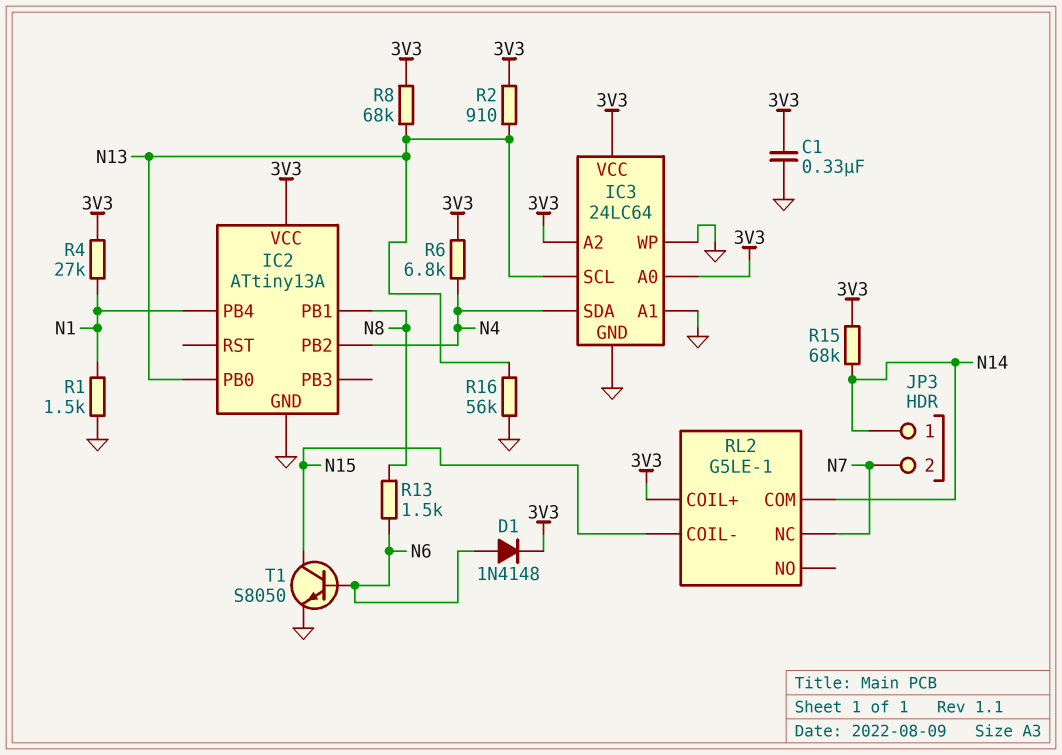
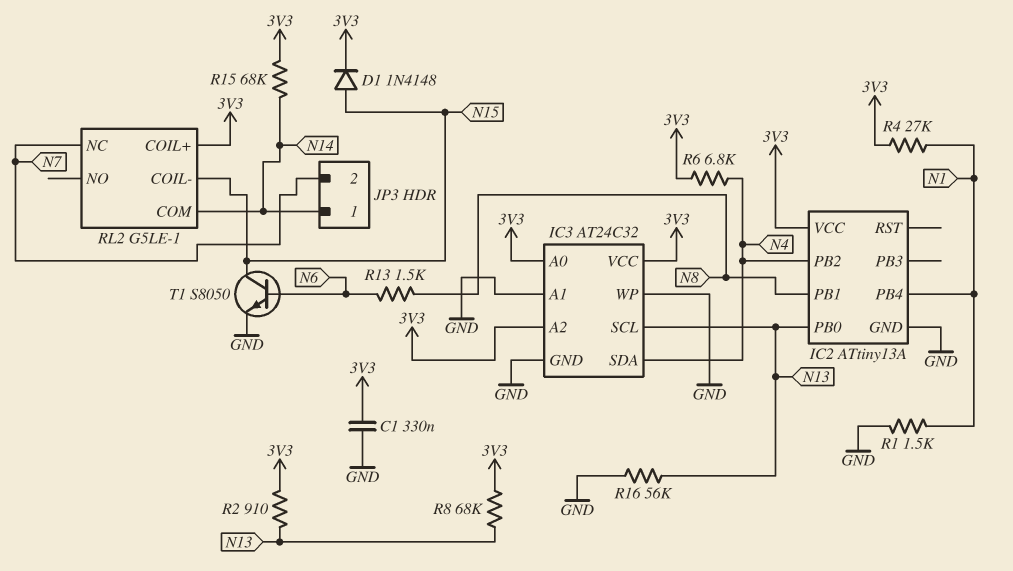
D1: diode 1N4148 (A N6, K 3V3) -> diode 1N4148 (A N15, K 3V3)
IC3: 24LC64 -> AT24C32

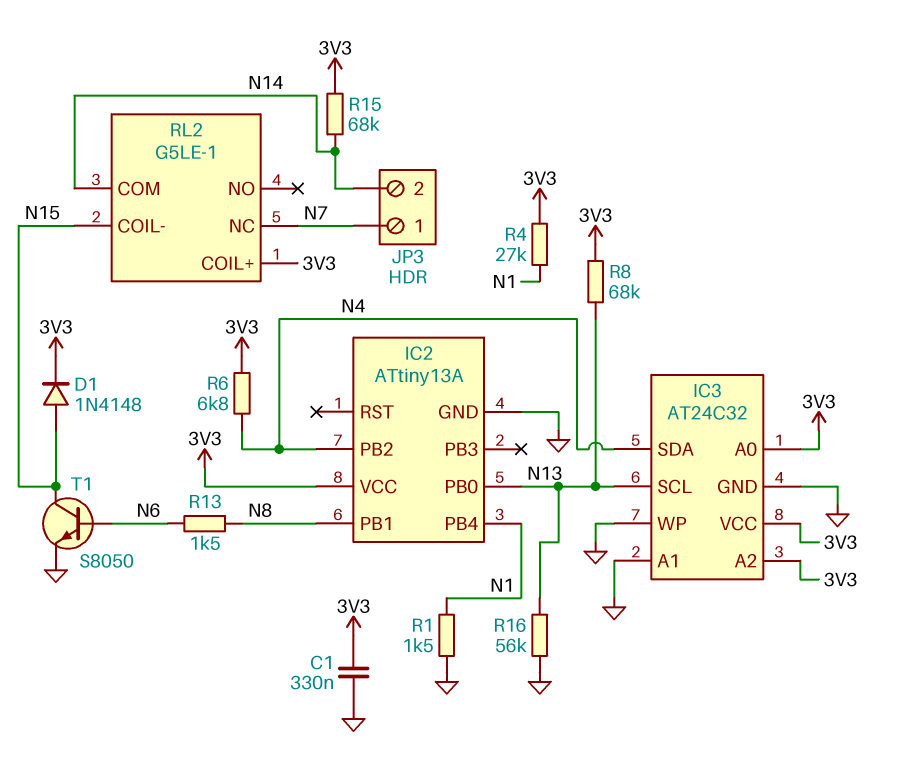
JP3 pin 1: N14 -> N7
JP3 pin 2: N7 -> N14
R2: 910 (3V3, N13) -> none

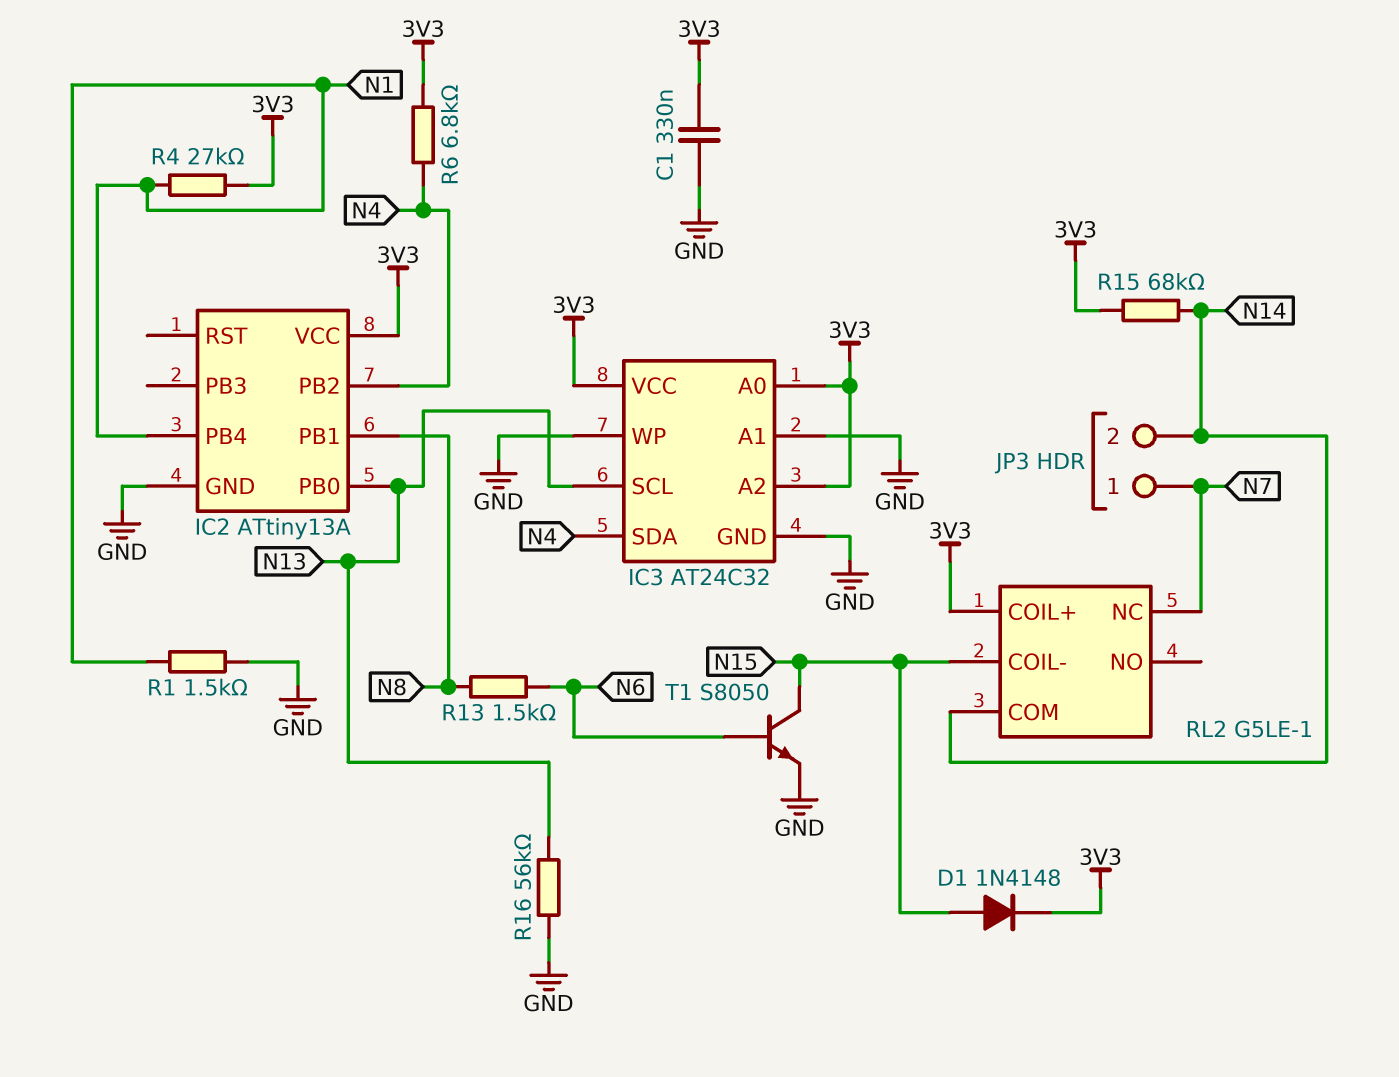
R8: 68k (3V3, N13) -> none

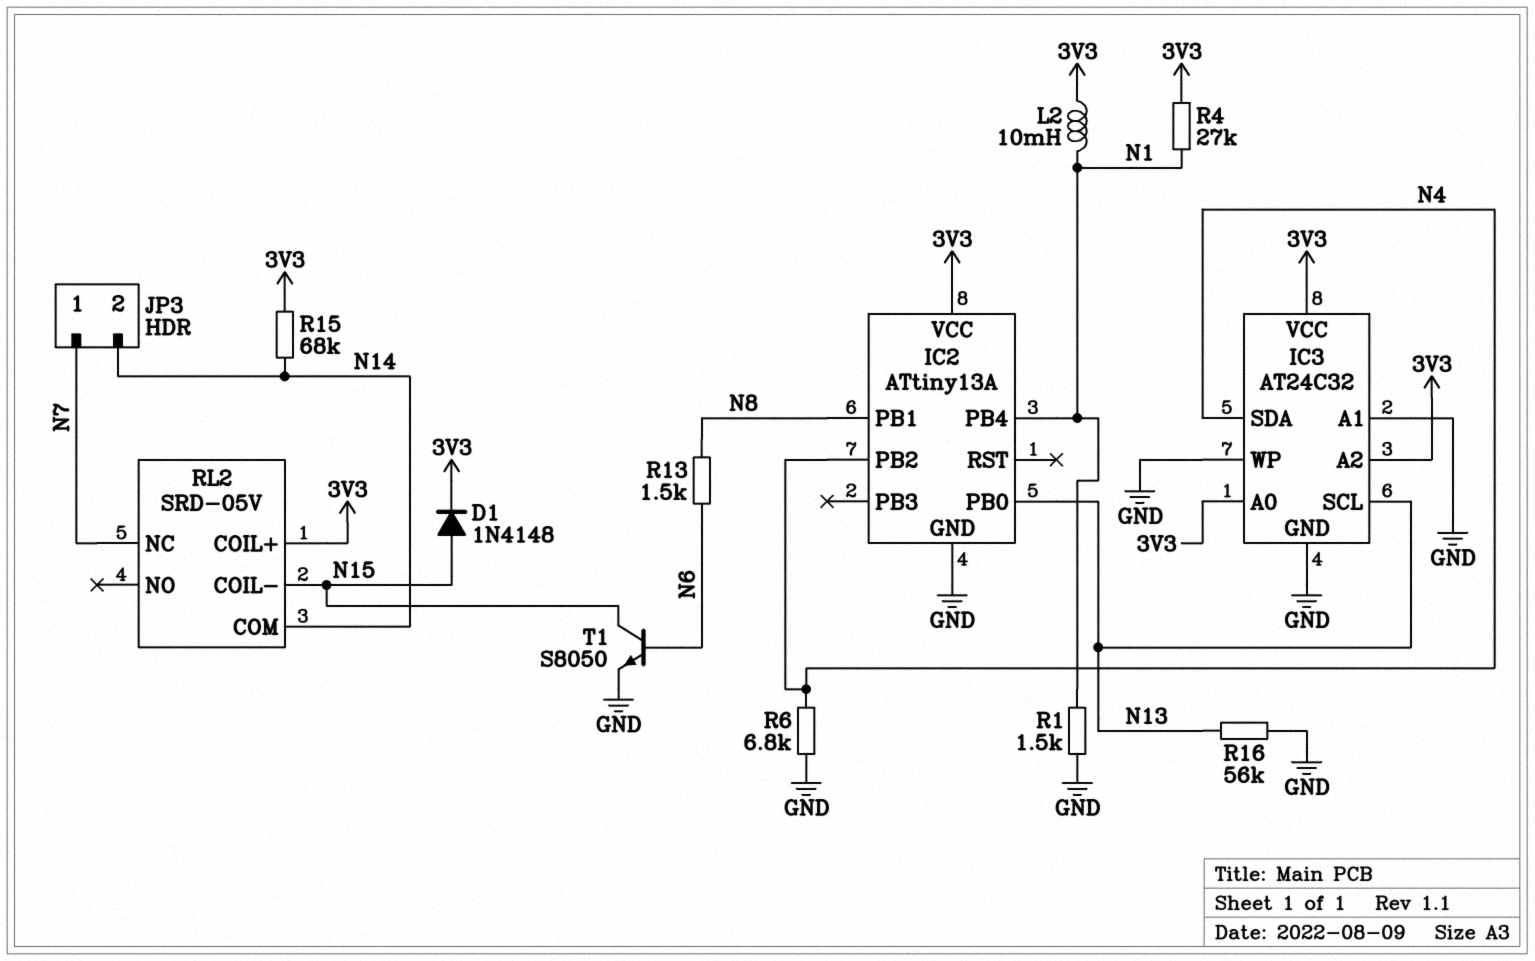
C1: 330nF (3V3, GND) -> none
L2: none -> 10mH (3V3, N1)
R6: 6.8k (3V3, N4) -> 6.8k (GND, N4)
RL2: G5LE-1 -> SRD-05V

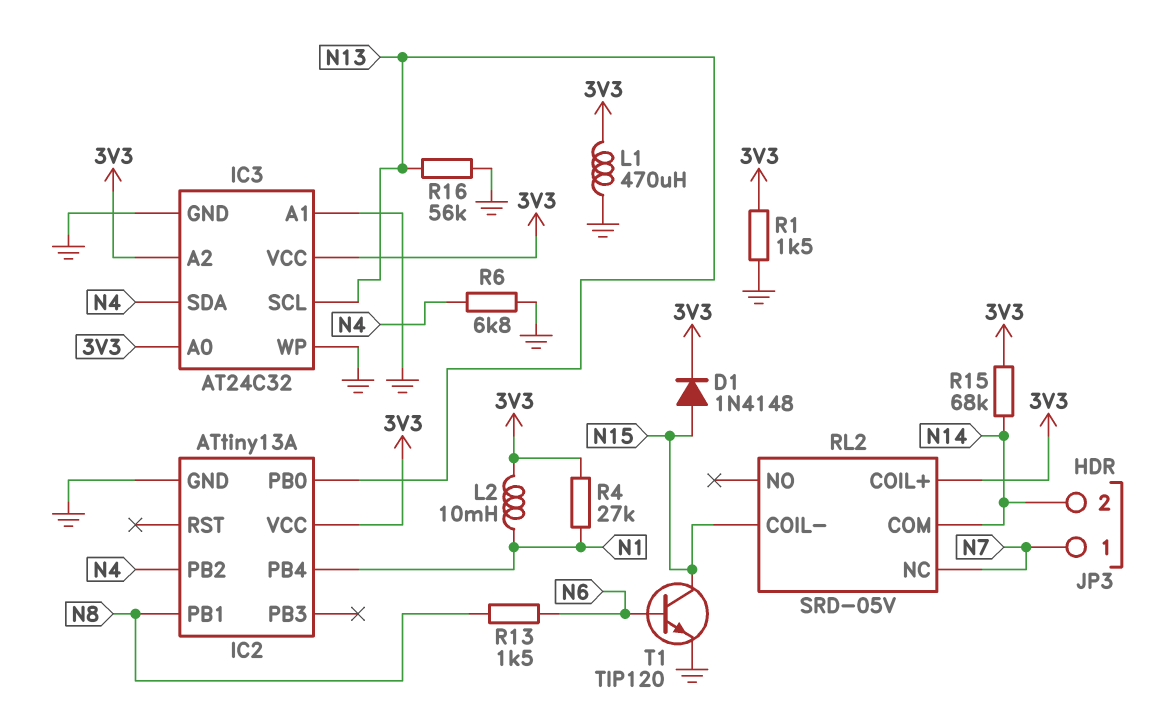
L1: none -> 470uH (3V3, GND)
R1: 1.5k (GND, N1) -> 1.5k (3V3, GND)
T1: NPN S8050 (B N6, C N15, E GND) -> NPN TIP120 (B N6, C N15, E GND)

